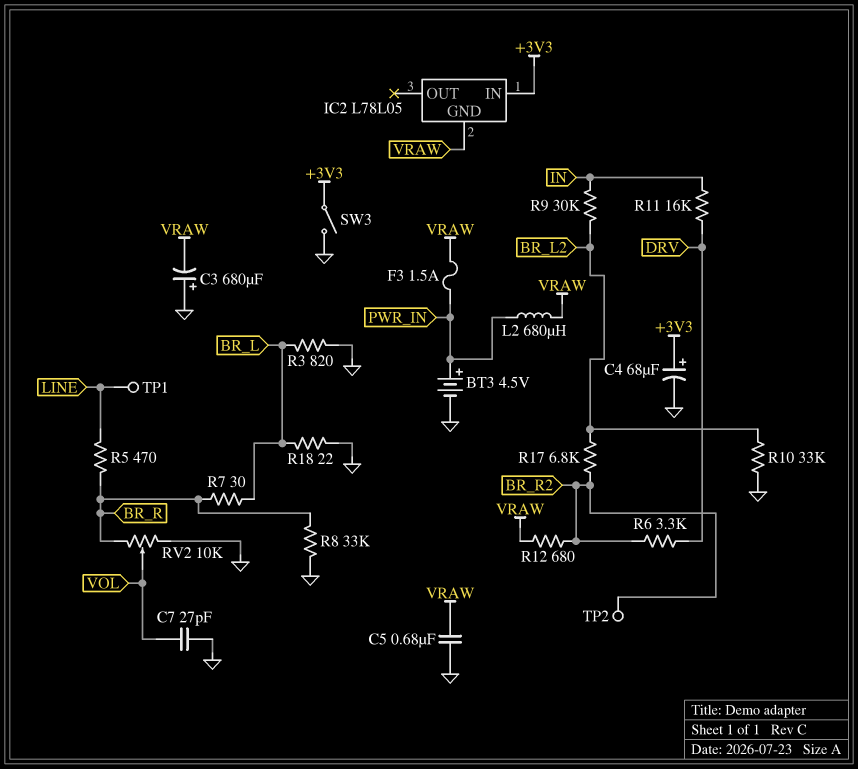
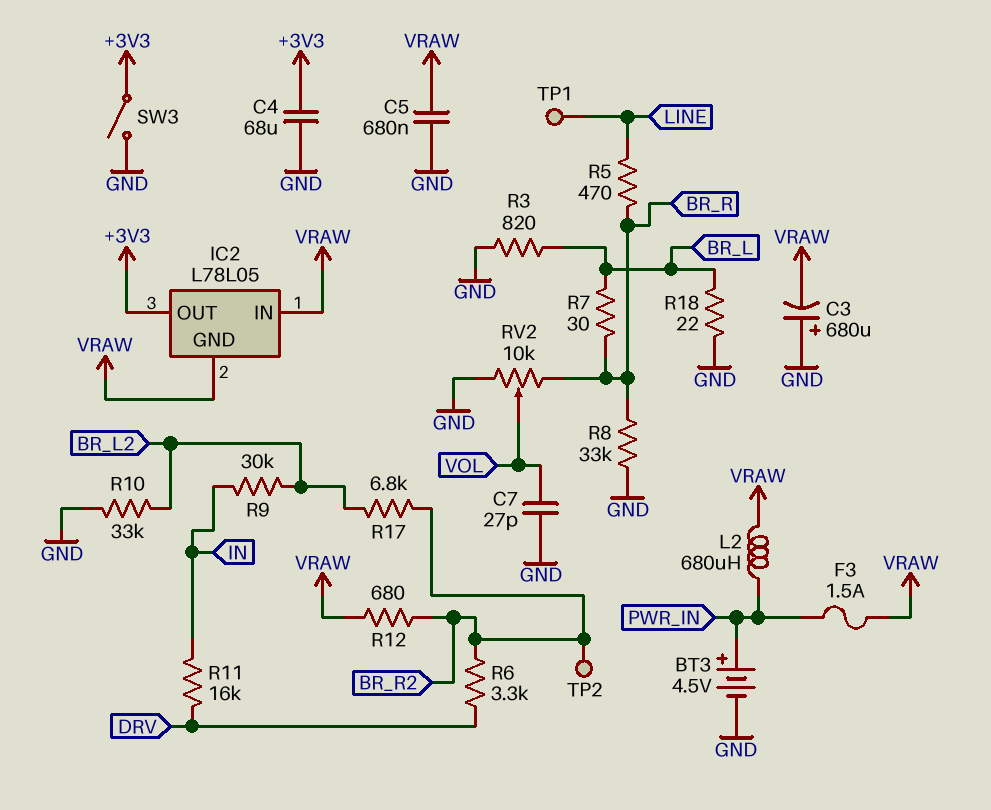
C4: 68uF (plus +3V3, minus GND) -> 68uF (+3V3, GND)
IC2 pin IN: +3V3 -> VRAW
IC2 pin OUT: none -> +3V3

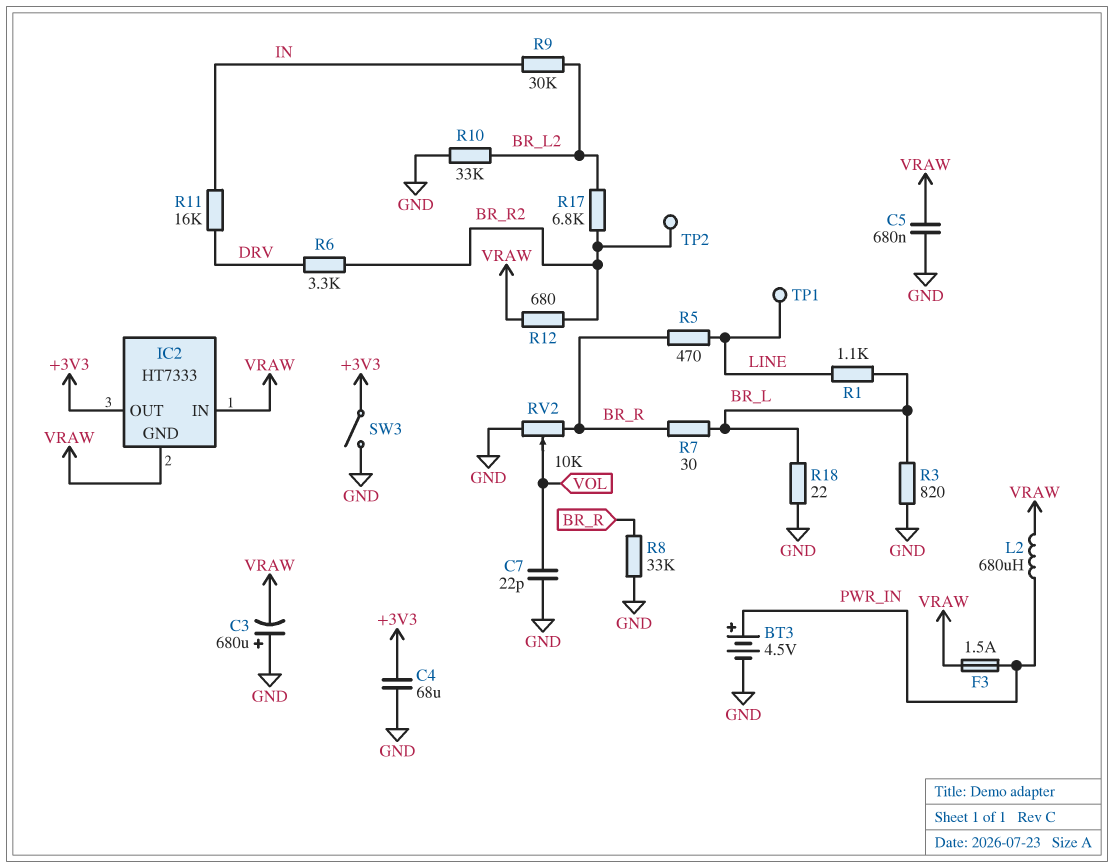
C7: 27pF (GND, VOL) -> 22pF (GND, VOL)
IC2: L78L05 -> HT7333
R1: none -> 1.1k (BR_L, LINE)

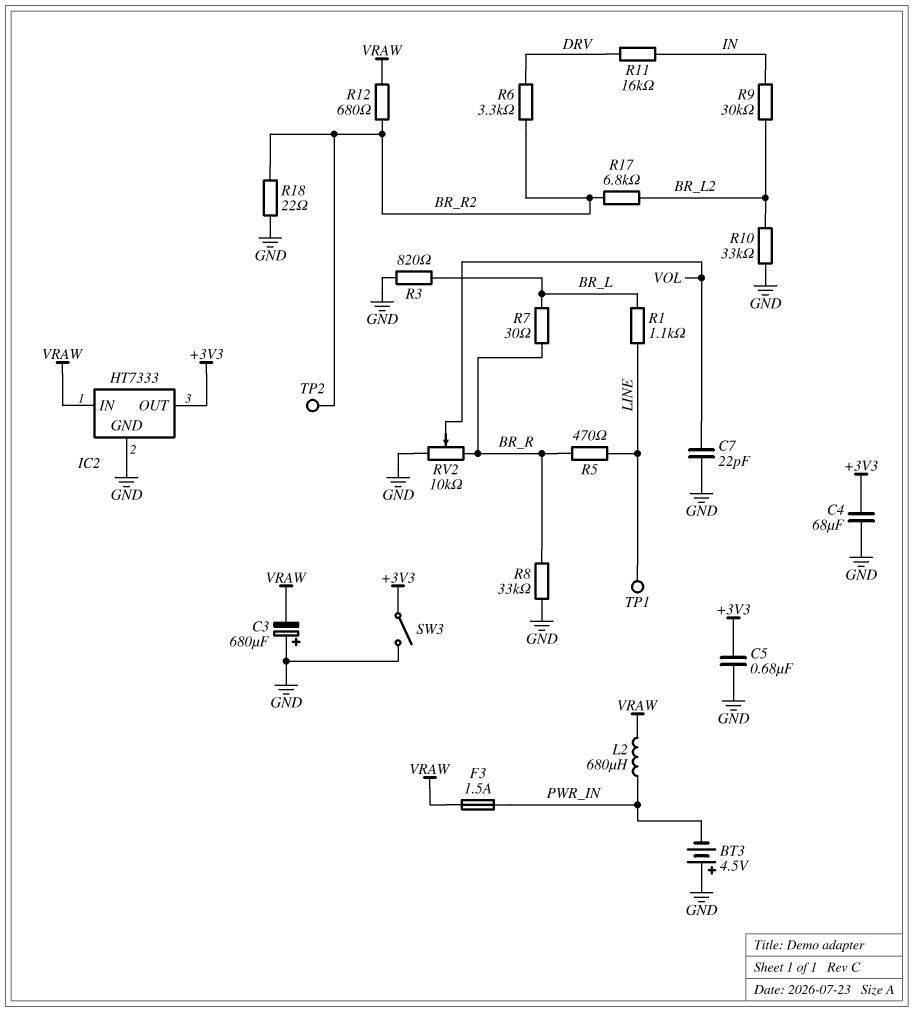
BT3: 4.5V (plus PWR_IN, minus GND) -> 4.5V (plus GND, minus PWR_IN)
C5: 680nF (GND, VRAW) -> 680nF (+3V3, GND)
IC2 pin GND: VRAW -> GND
R18: 22 (BR_L, GND) -> 22 (BR_R2, GND)

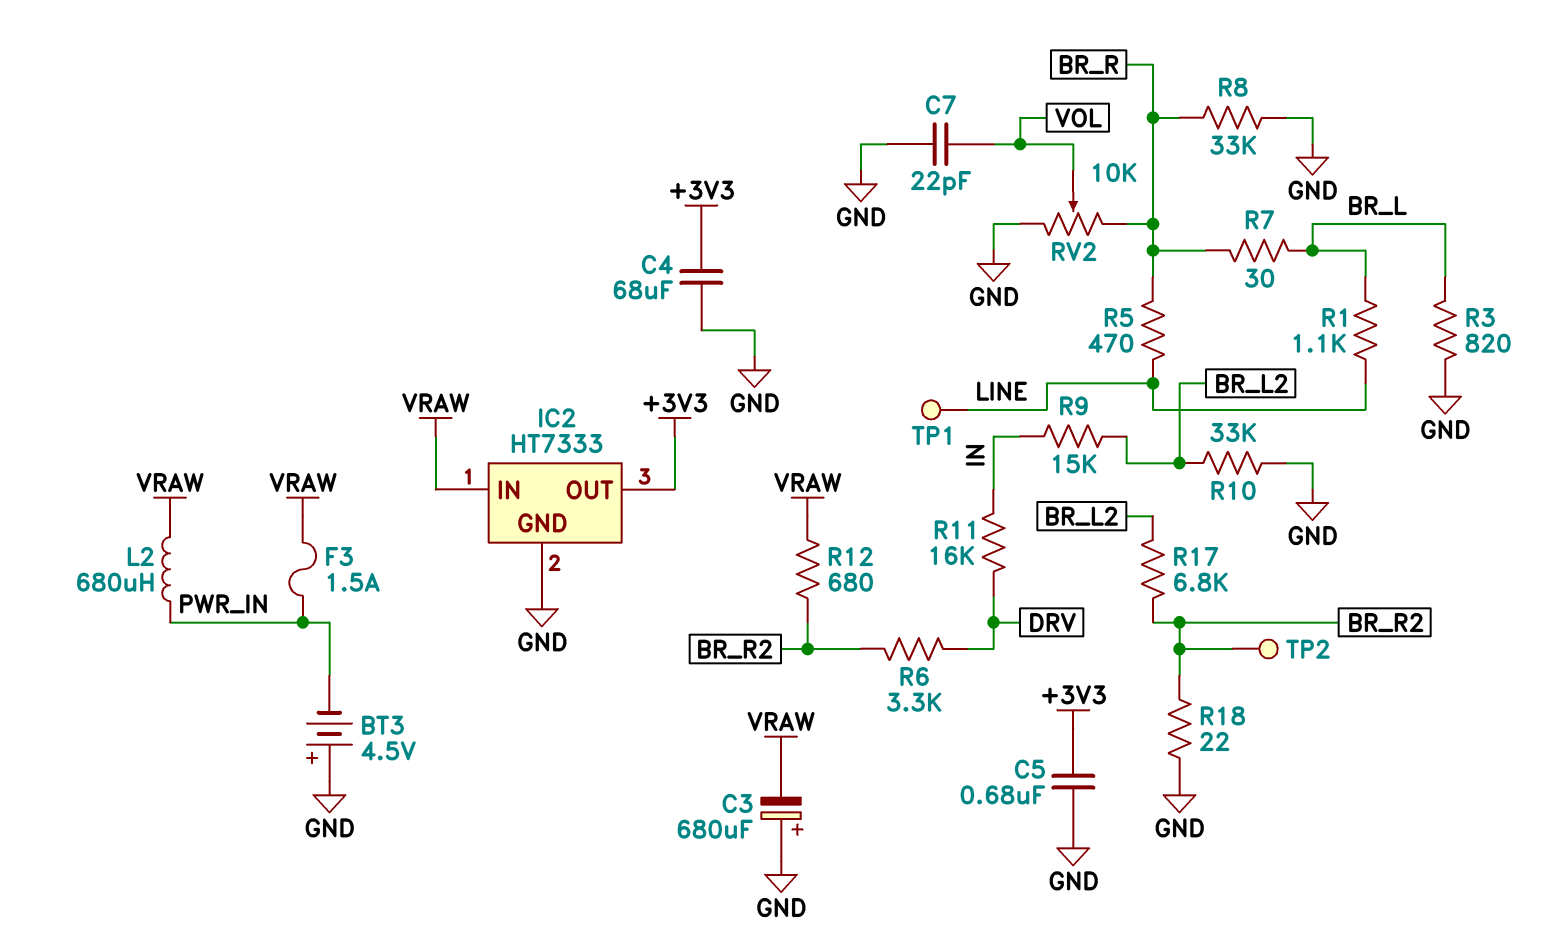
R9: 30k (BR_L2, IN) -> 15k (BR_L2, IN)
SW3: switch (+3V3, GND) -> none

